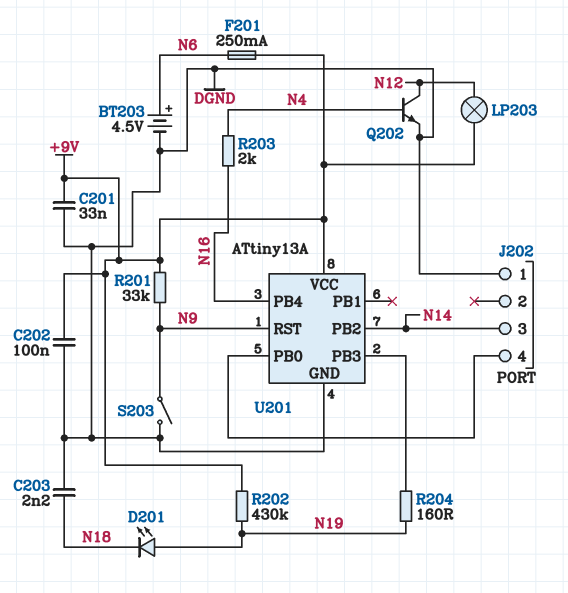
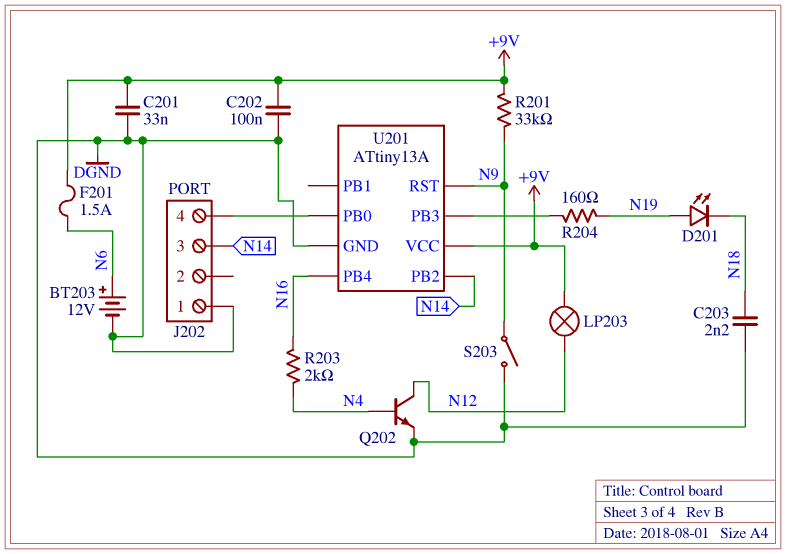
BT203: 4.5V (plus N6, minus DGND) -> 12V (plus N6, minus DGND)
F201: 250mA (+9V, N6) -> 1.5A (+9V, N6)
R202: 430k (+9V, N19) -> none

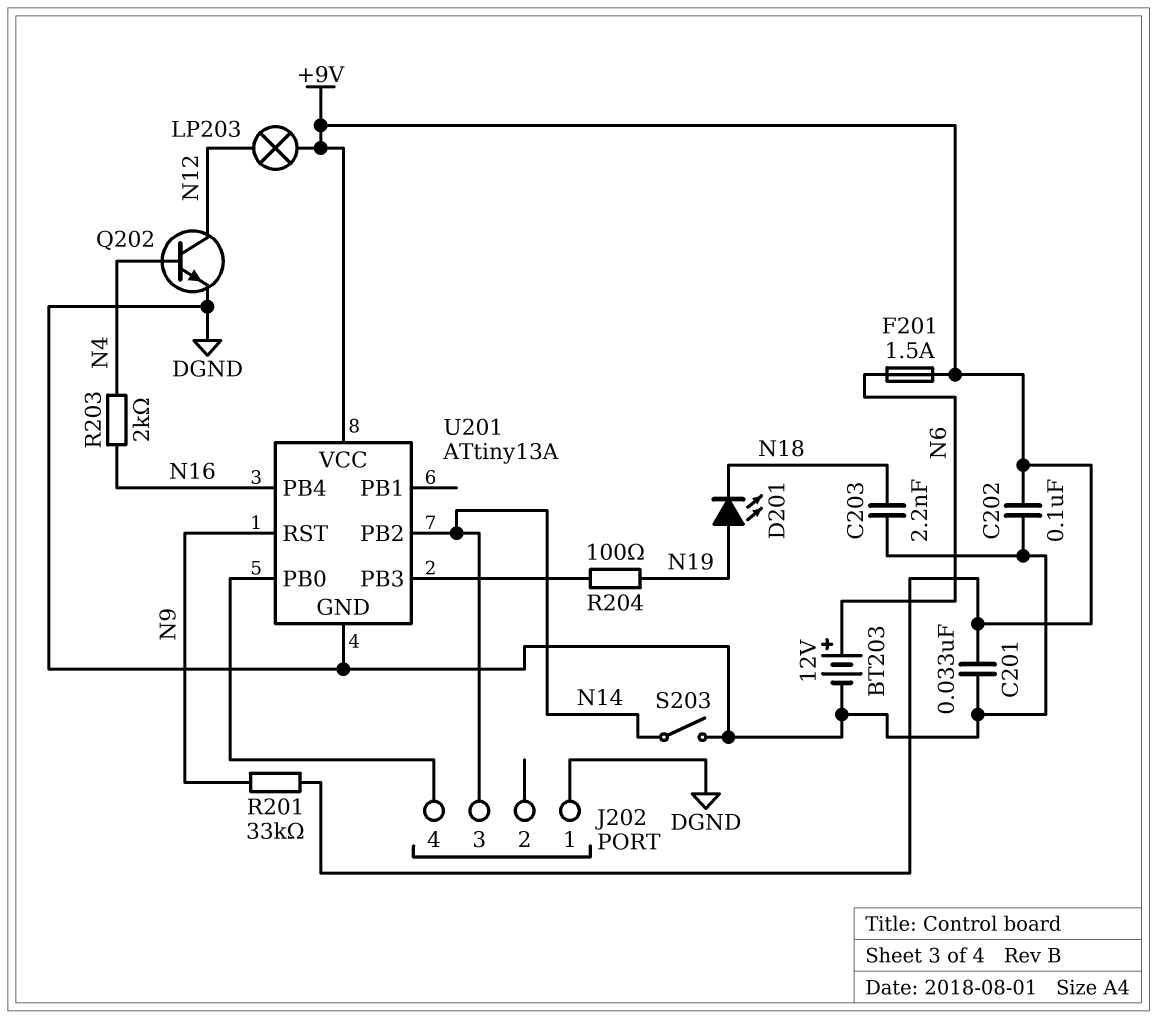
R204: 160 (N19, U201/PB3) -> 100 (N19, U201/PB3)
S203: switch (DGND, N9) -> switch (DGND, N14)

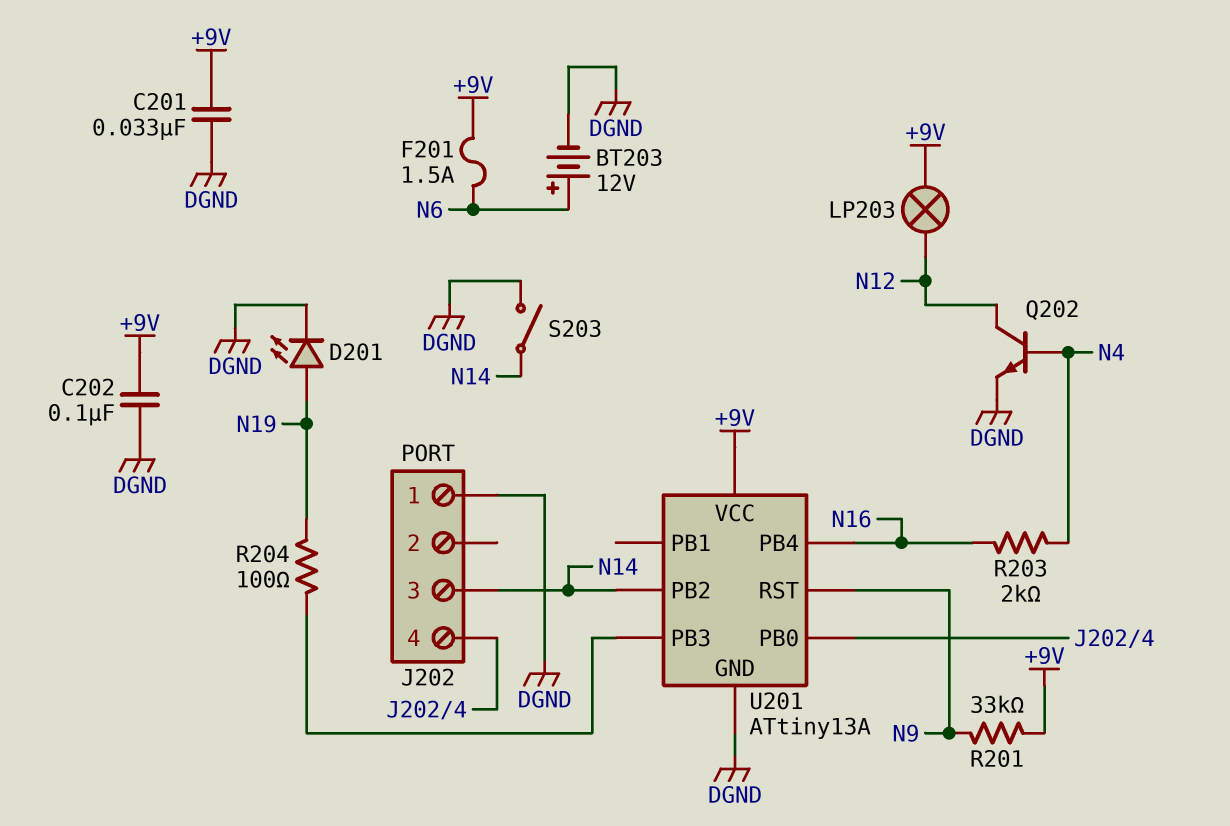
C203: 2.2nF (DGND, N18) -> none
D201: LED (A N19, K N18) -> LED (A N19, K DGND)

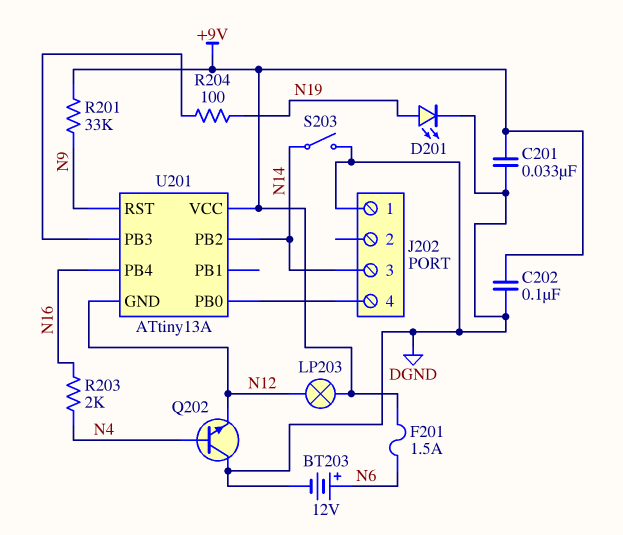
Q202: NPN (B N4, C N12, E DGND) -> NPN (B N4, C DGND, E N12)
U201 pin GND: DGND -> N12

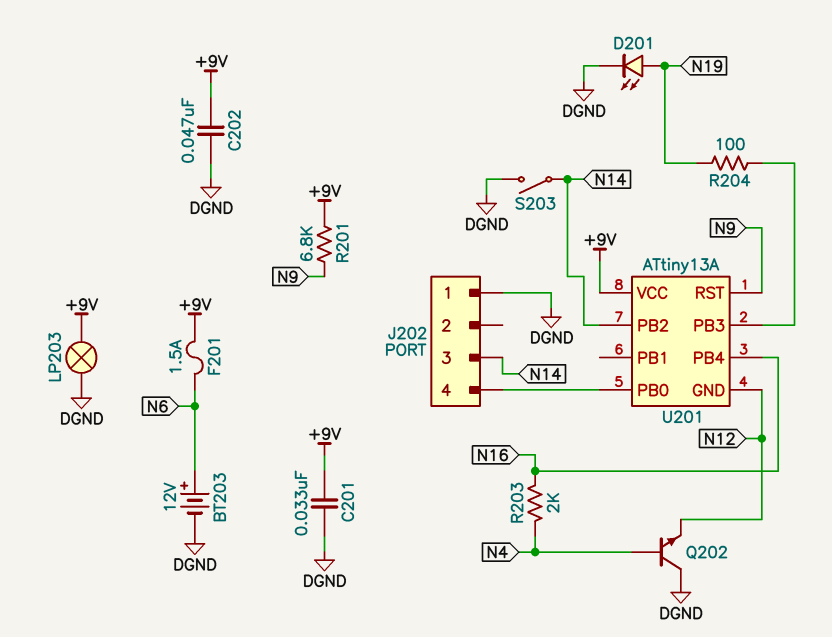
C202: 100nF (+9V, DGND) -> 47nF (+9V, DGND)
LP203: lamp (+9V, N12) -> lamp (+9V, DGND)
R201: 33k (+9V, N9) -> 6.8k (+9V, N9)

